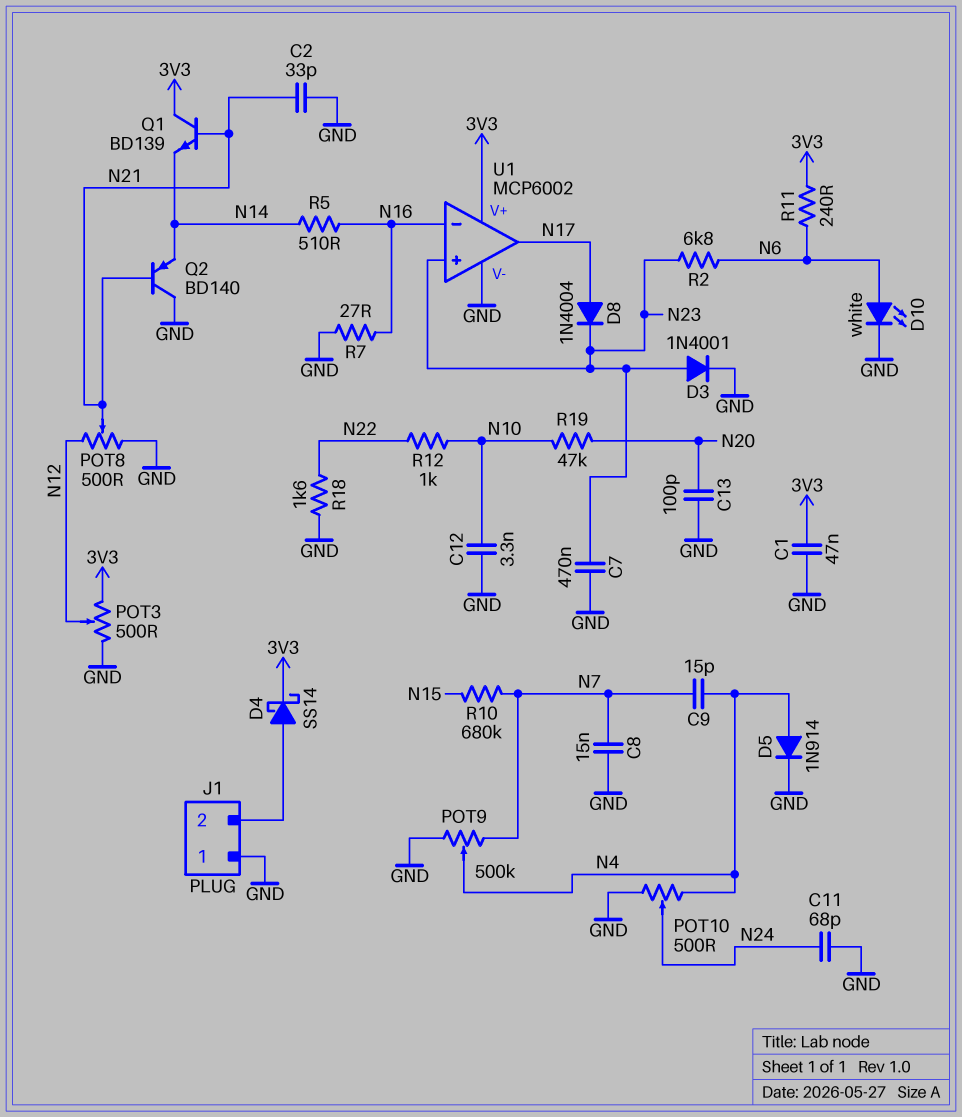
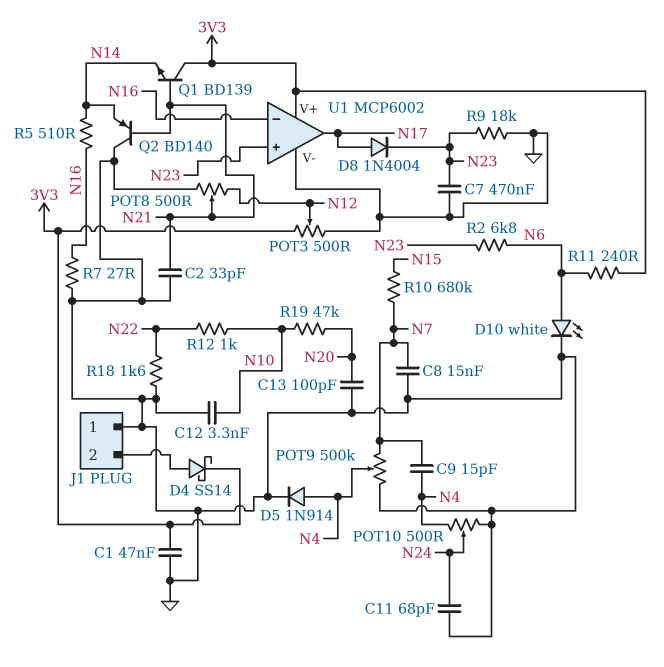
D3: diode 1N4001 (A N23, K GND) -> none
R9: none -> 18k (GND, N23)

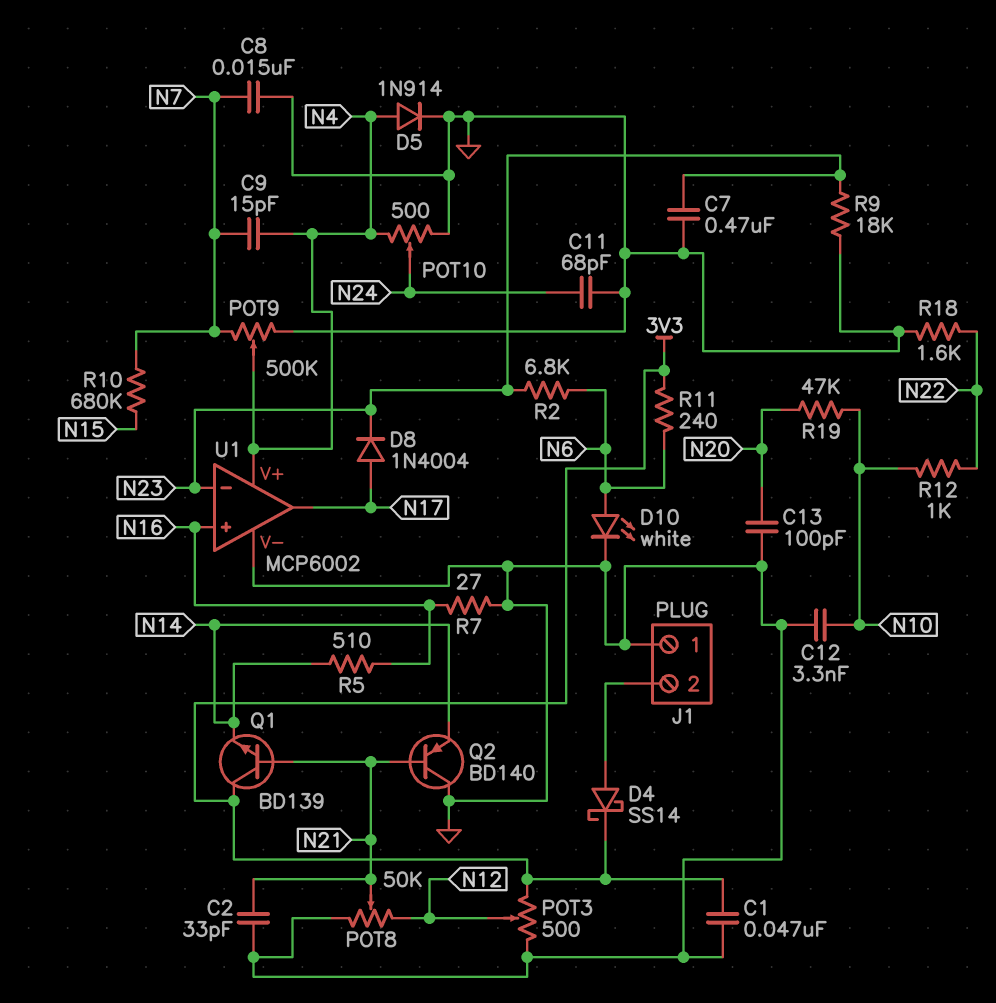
POT8: 500 (GND, N12, wiper N21) -> 50k (GND, N12, wiper N21)
U1 pin V+: 3V3 -> N4
U1 pin in+: N23 -> N16
U1 pin in-: N16 -> N23

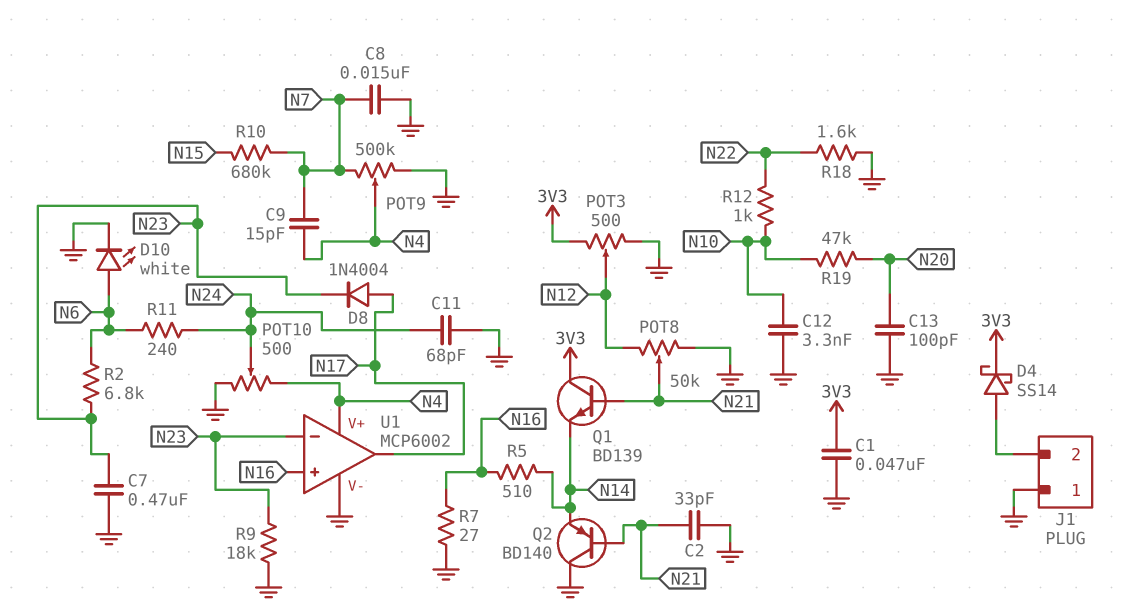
D5: diode 1N914 (A N4, K GND) -> none
R11: 240 (3V3, N6) -> 240 (N6, N24)

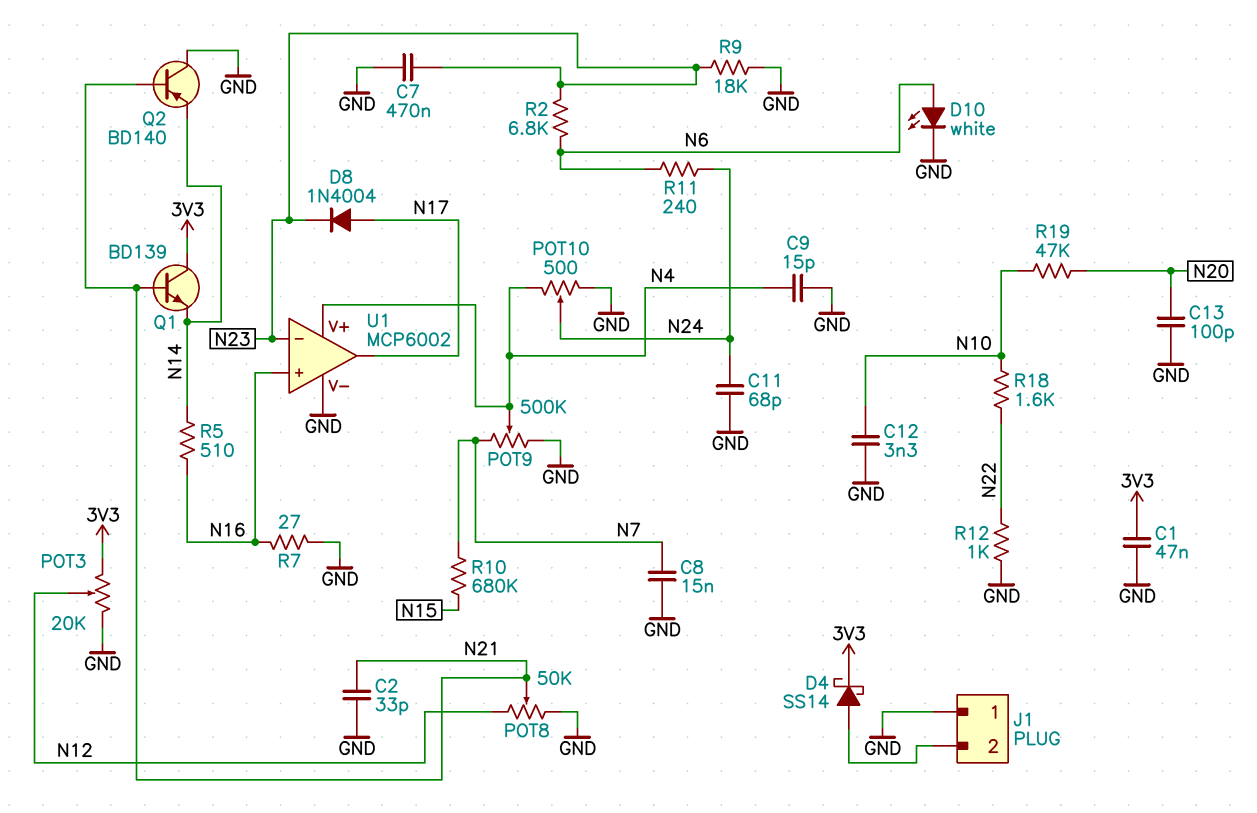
C9: 15pF (N4, N7) -> 15pF (GND, N4)
POT3: 500 (3V3, GND, wiper N12) -> 20k (3V3, GND, wiper N12)
R12: 1k (N10, N22) -> 1k (GND, N22)
R18: 1.6k (GND, N22) -> 1.6k (N10, N22)

